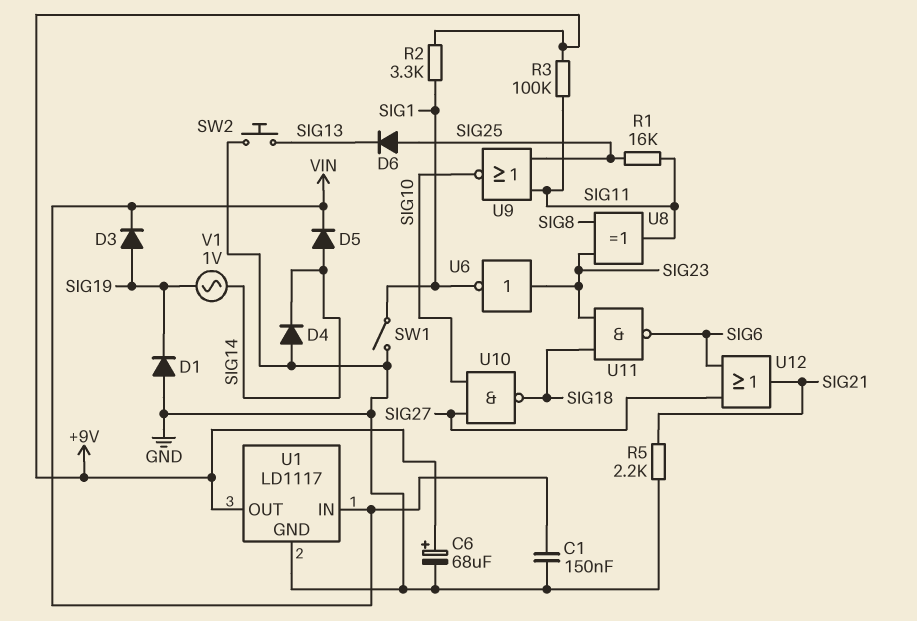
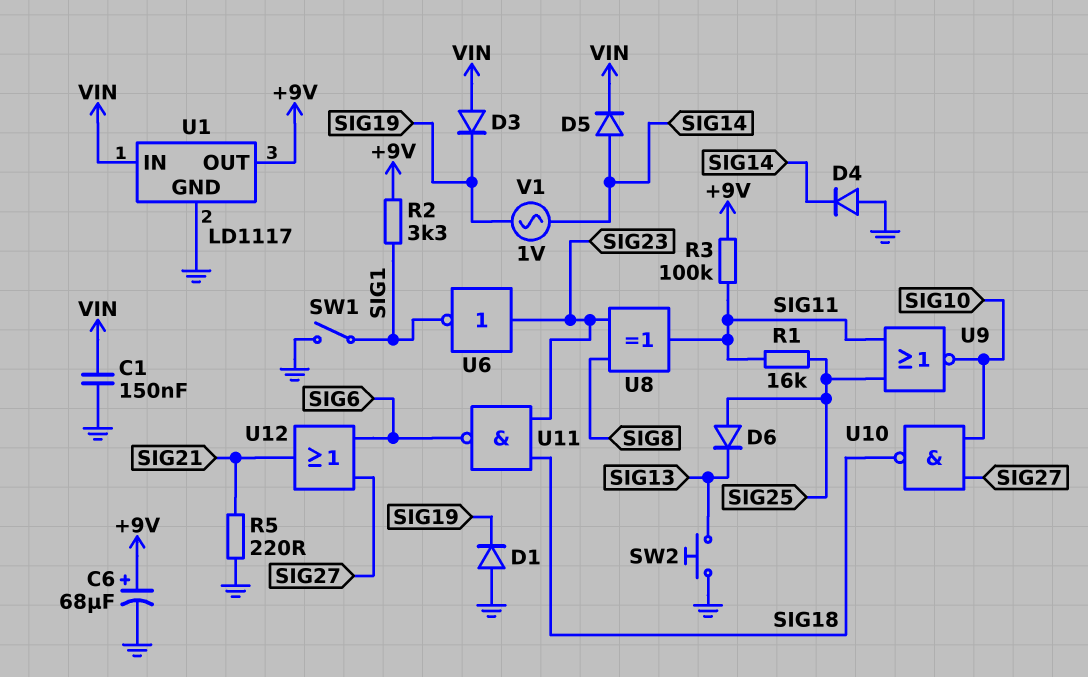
D3: diode (A SIG19, K VIN) -> diode (A VIN, K SIG19)
R5: 2.2k (GND, SIG21) -> 220 (GND, SIG21)

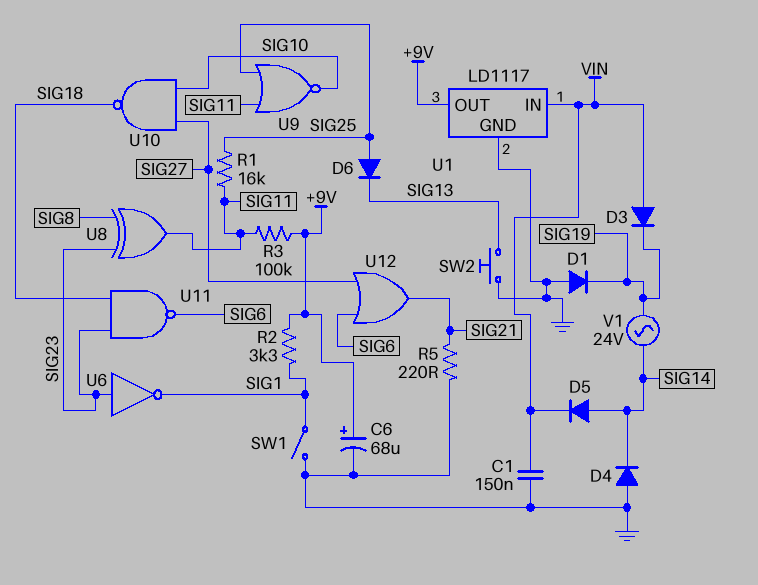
V1: AC 1V (SIG14, SIG19) -> AC 24V (SIG14, SIG19)

